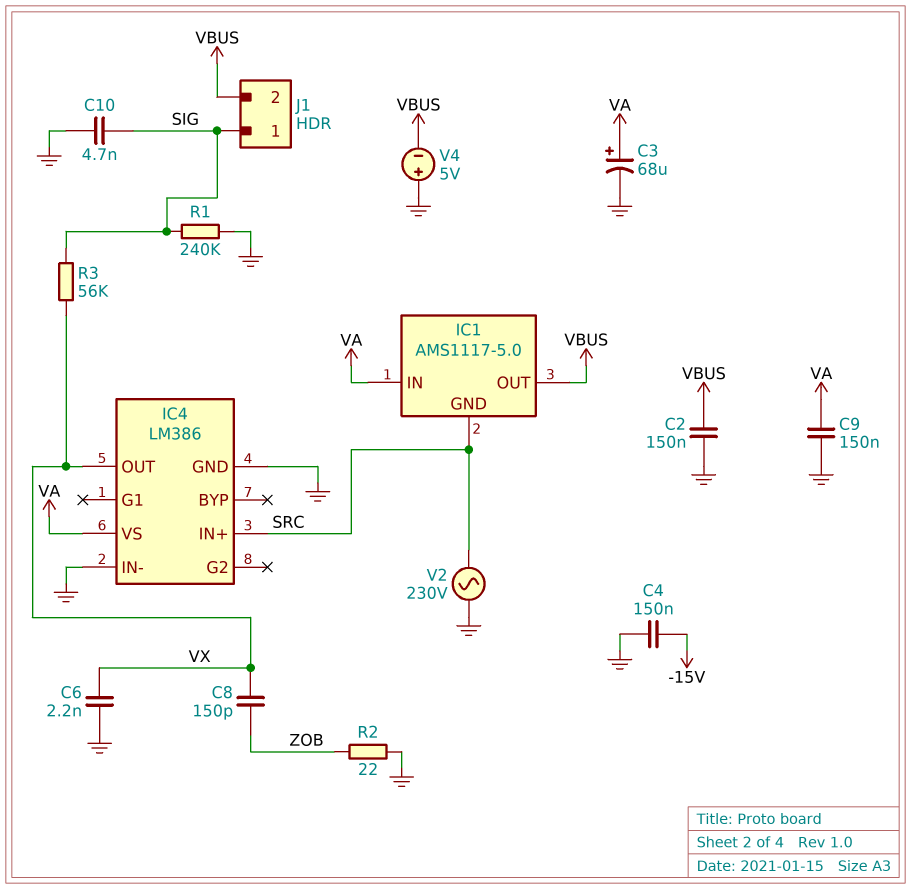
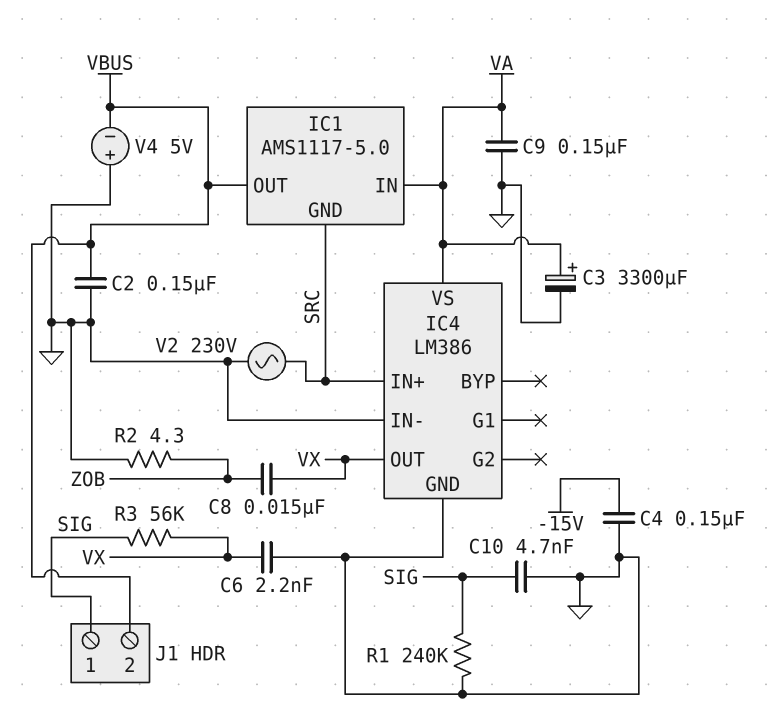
C3: 68uF (plus VA, minus GND) -> 3300uF (plus VA, minus GND)
C8: 150pF (VX, ZOB) -> 15nF (VX, ZOB)
R2: 22 (GND, ZOB) -> 4.3 (GND, ZOB)

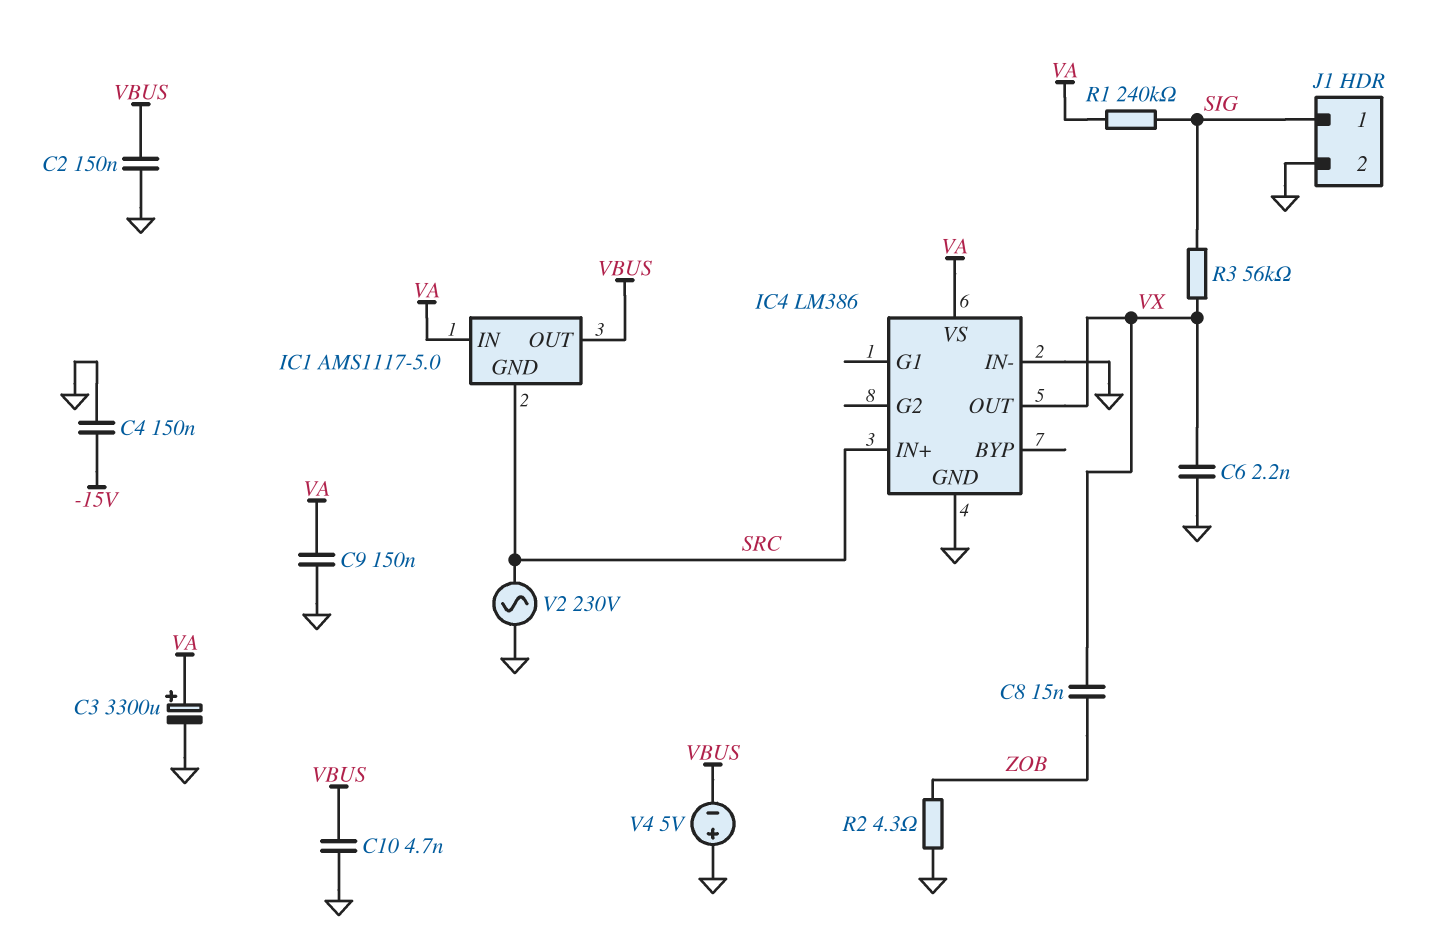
C10: 4.7nF (GND, SIG) -> 4.7nF (GND, VBUS)
J1 pin 2: VBUS -> GND
R1: 240k (GND, SIG) -> 240k (SIG, VA)

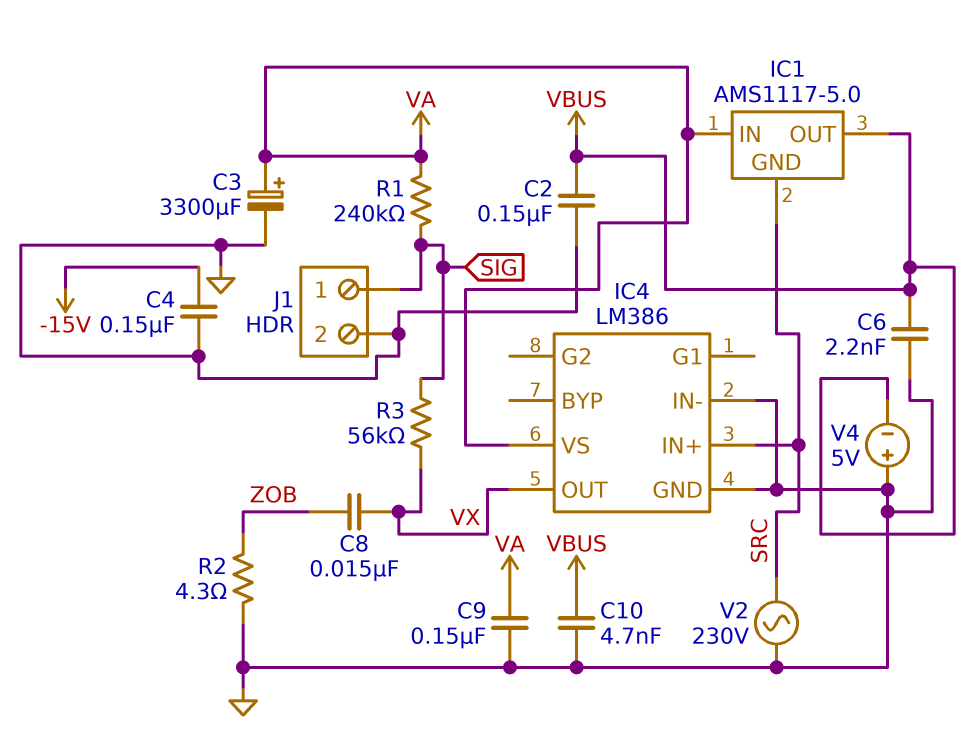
C6: 2.2nF (GND, VX) -> 2.2nF (GND, VBUS)

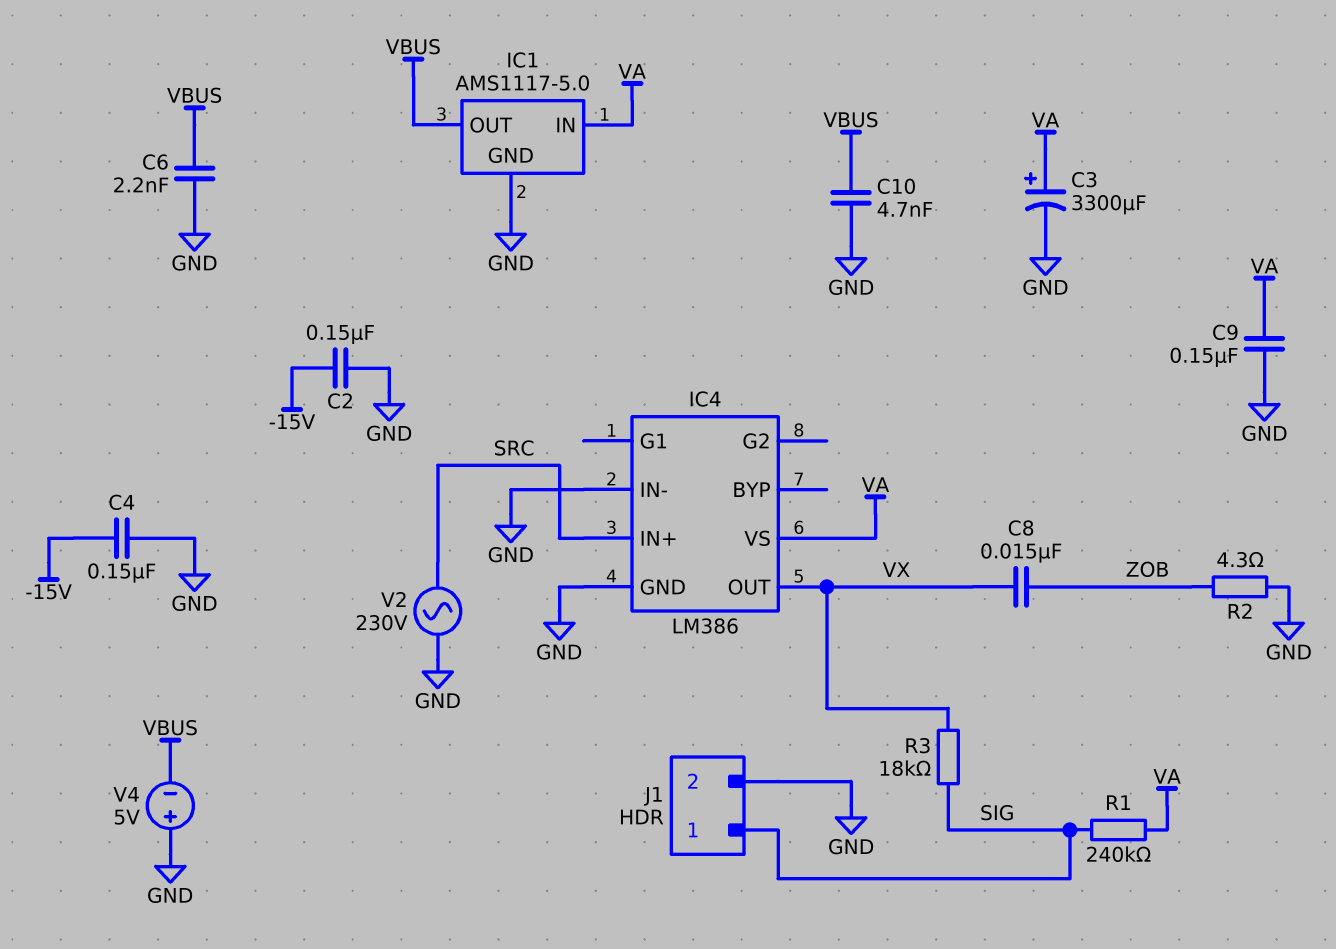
C2: 150nF (GND, VBUS) -> 150nF (-15V, GND)
IC1 pin GND: SRC -> GND
R3: 56k (SIG, VX) -> 18k (SIG, VX)

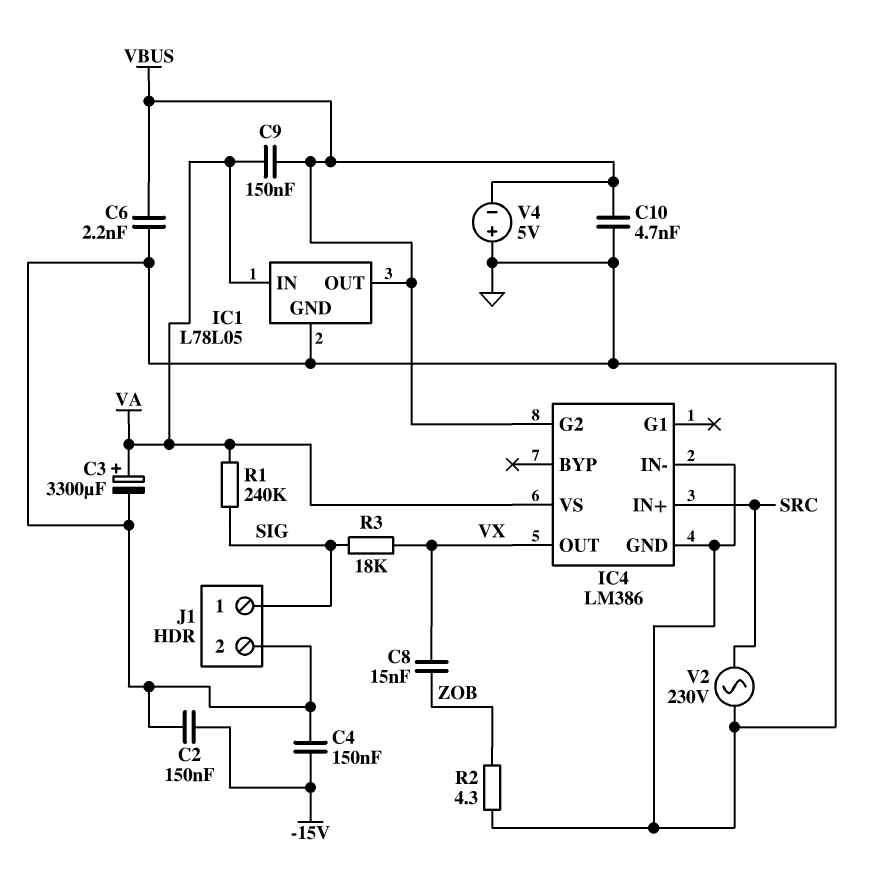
C9: 150nF (GND, VA) -> 150nF (VA, VBUS)
IC1: AMS1117-5.0 -> L78L05
IC4 pin G2: none -> VBUS

